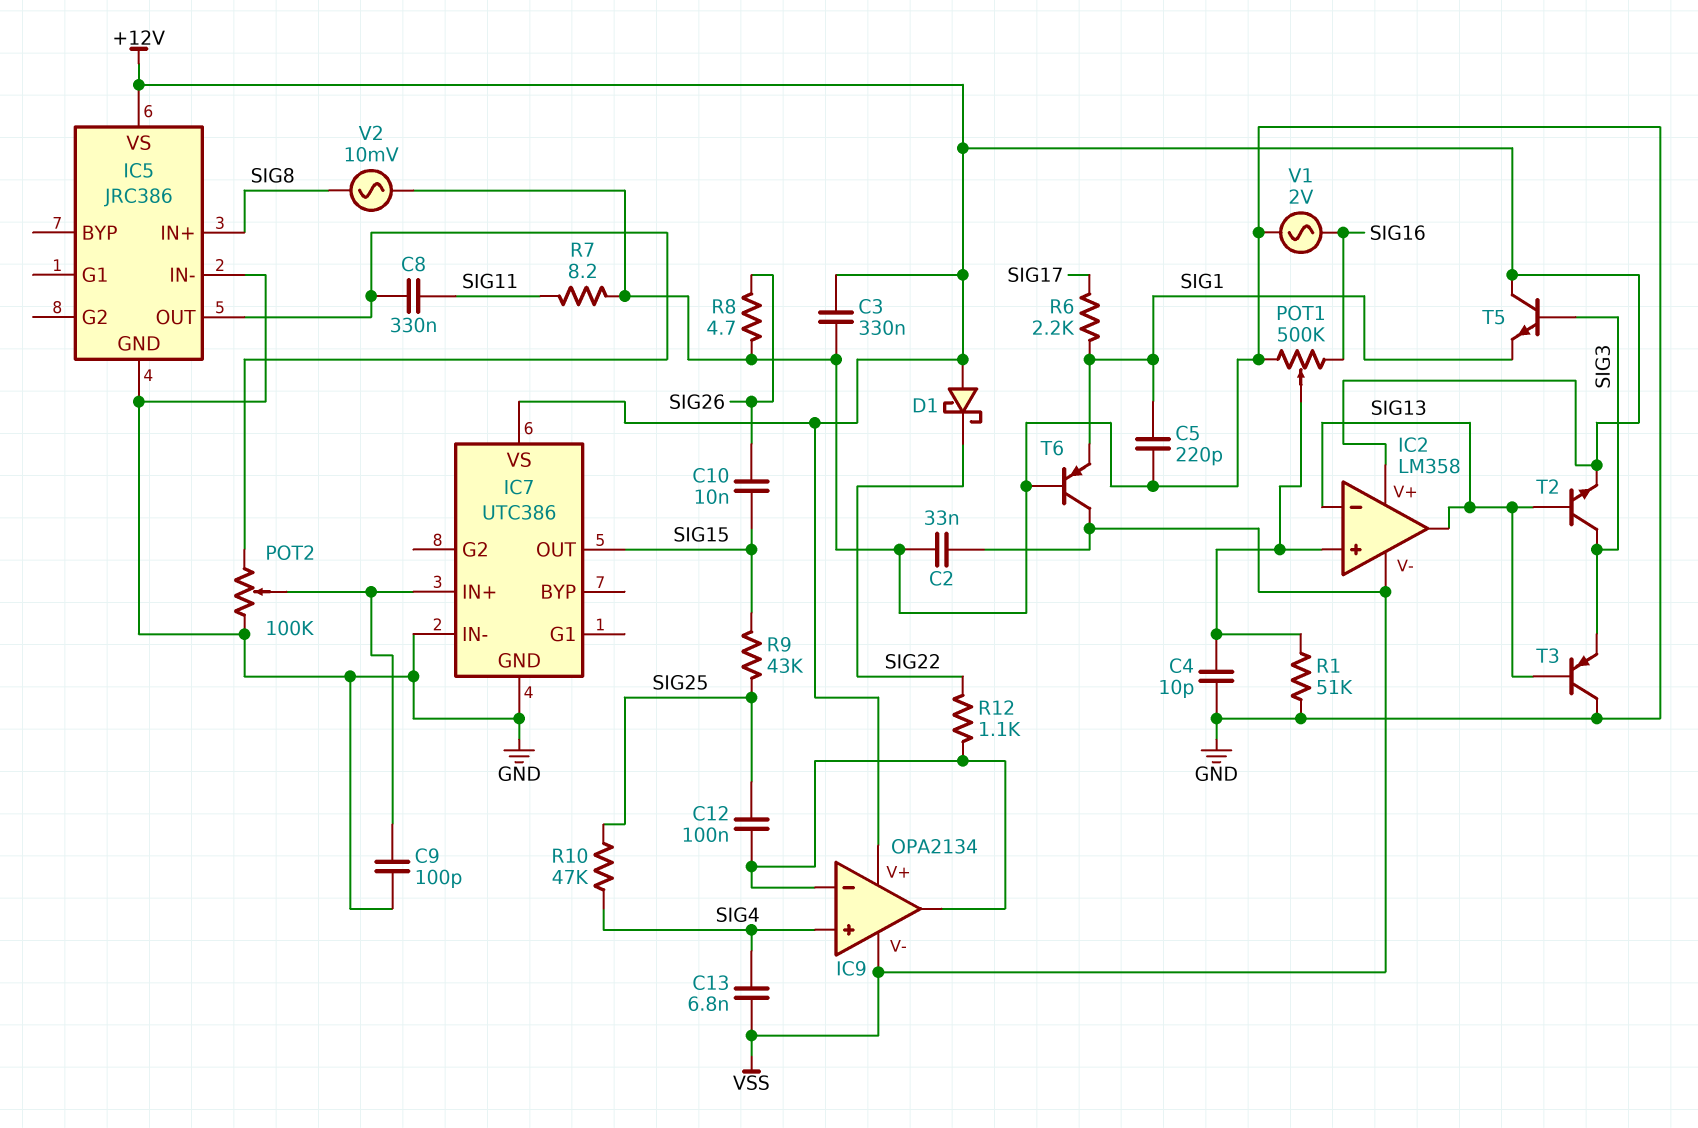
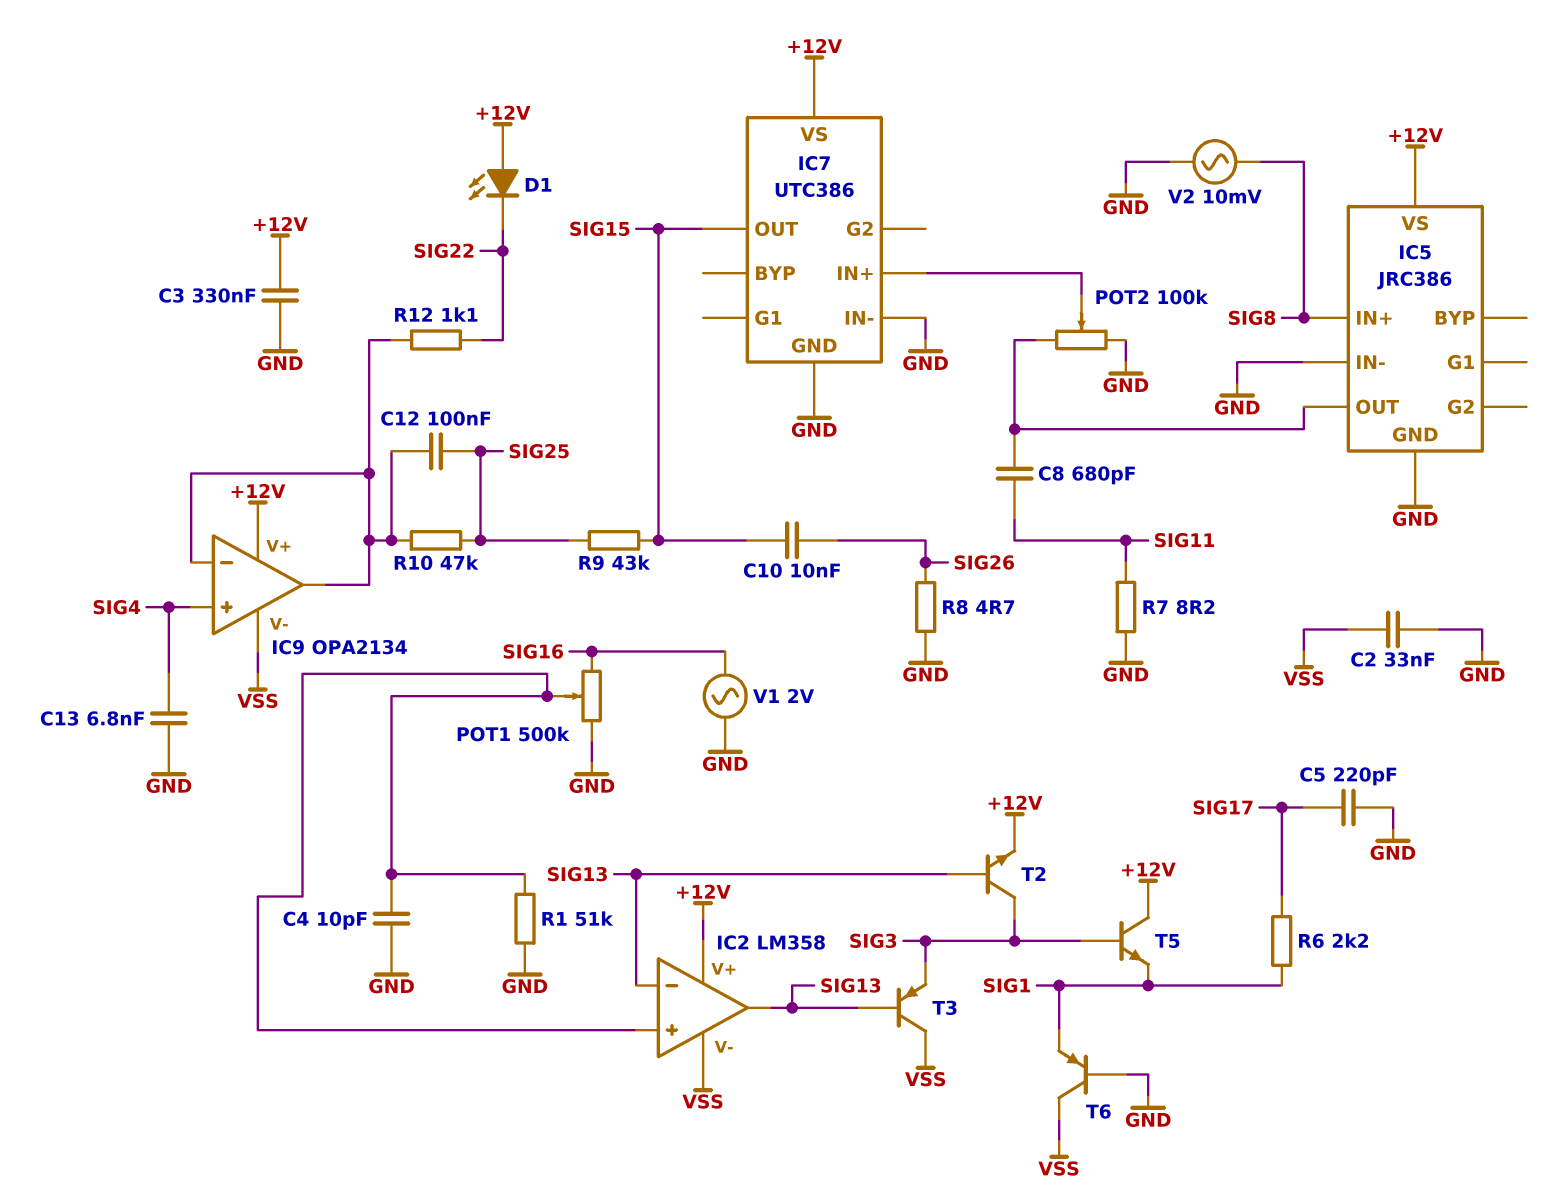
C5: 220pF (GND, SIG1) -> 220pF (GND, SIG17)
C8: 330nF (IC5/OUT, SIG11) -> 680pF (IC5/OUT, SIG11)
C9: 100pF (GND, IC7/IN+) -> none
C13: 6.8nF (SIG4, VSS) -> 6.8nF (GND, SIG4)
D1: schottky (A +12V, K SIG22) -> LED (A +12V, K SIG22)
R10: 47k (SIG4, SIG25) -> 47k (IC9/in-, SIG25)
T3: PNP (B SIG13, C GND, E SIG3) -> PNP (B SIG13, C VSS, E SIG3)

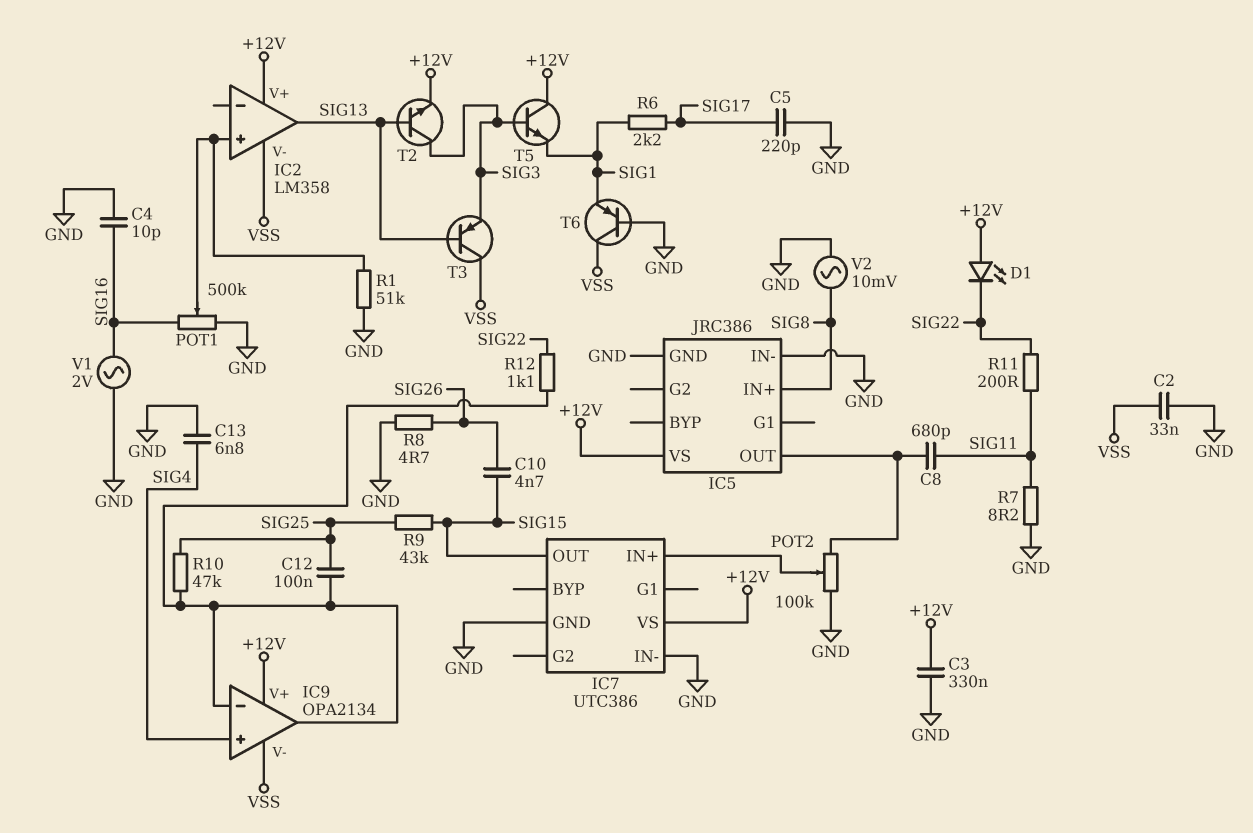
C4: 10pF (GND, IC2/in+) -> 10pF (GND, SIG16)
C10: 10nF (SIG15, SIG26) -> 4.7nF (SIG15, SIG26)
IC2 pin in-: SIG13 -> none
R11: none -> 200 (SIG11, SIG22)

